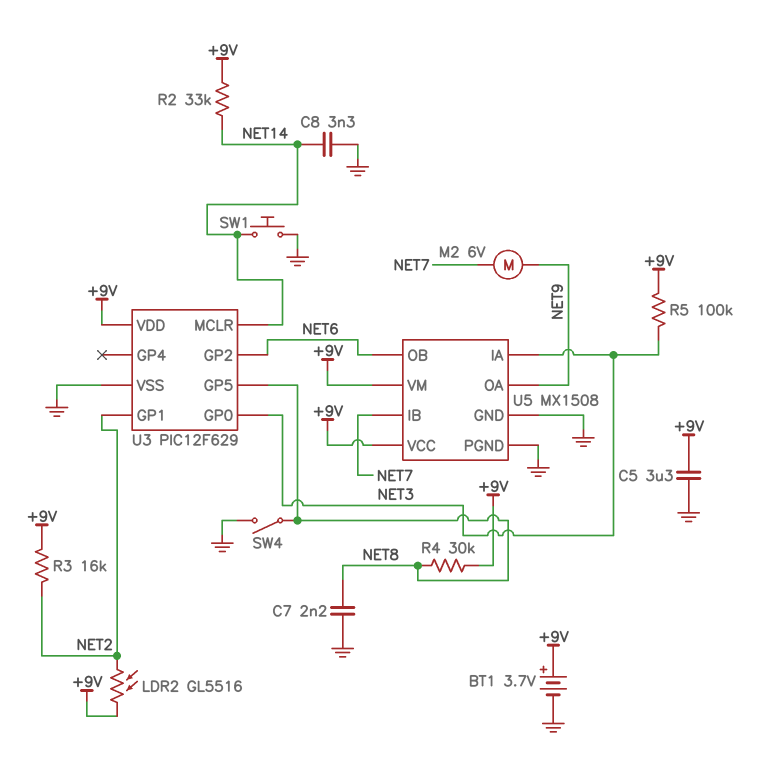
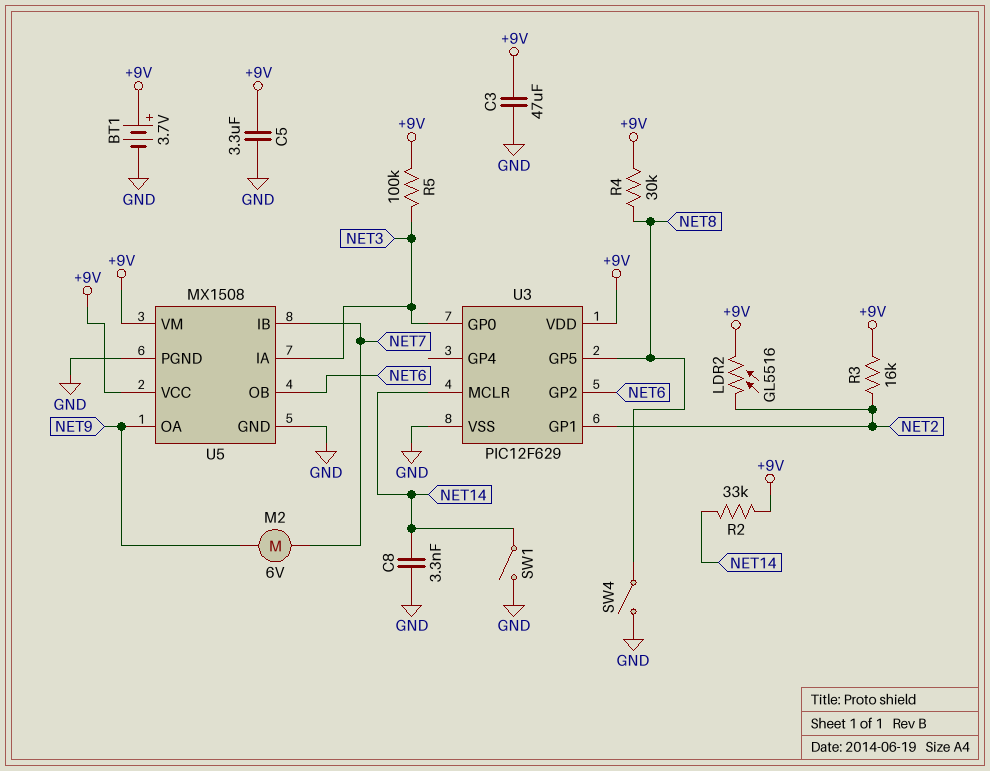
C3: none -> 47uF (+9V, GND)
C7: 2.2nF (GND, NET8) -> none
SW1: button (GND, NET14) -> switch (GND, NET14)

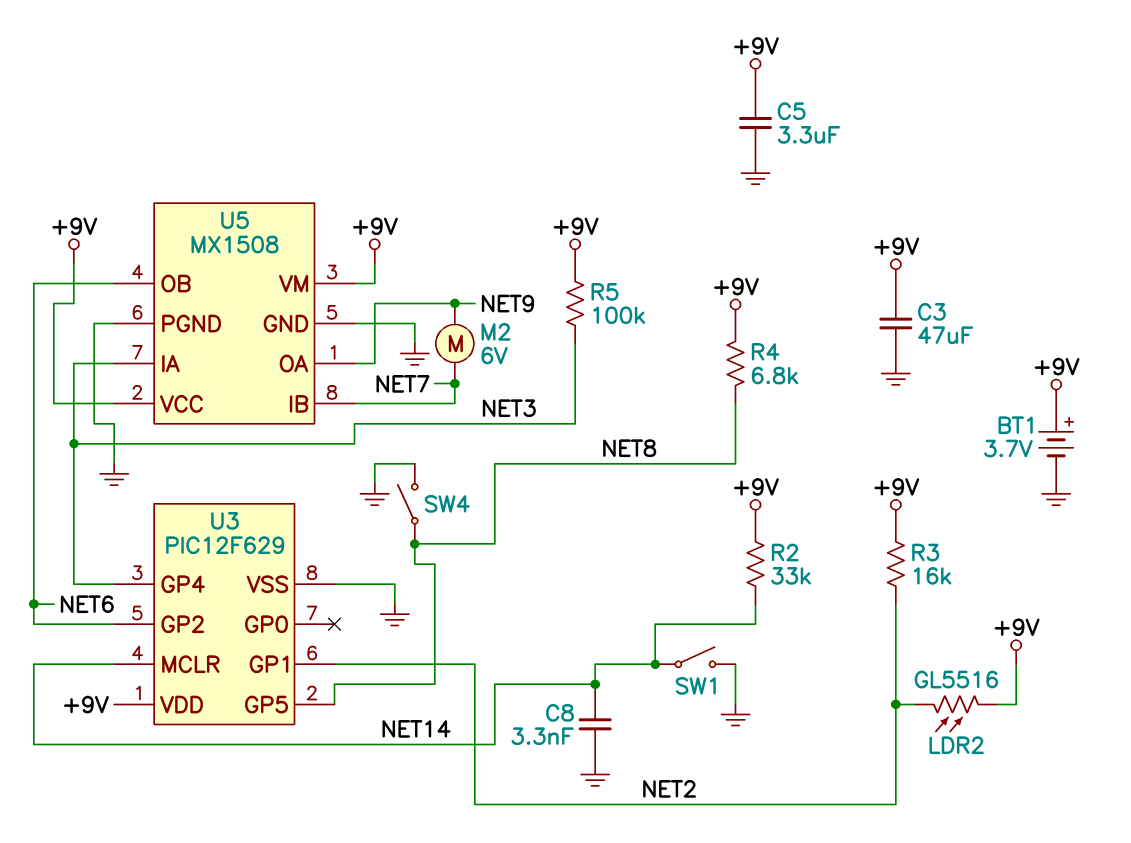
R4: 30k (+9V, NET8) -> 6.8k (+9V, NET8)
U3 pin GP0: NET3 -> none
U3 pin GP4: none -> NET3

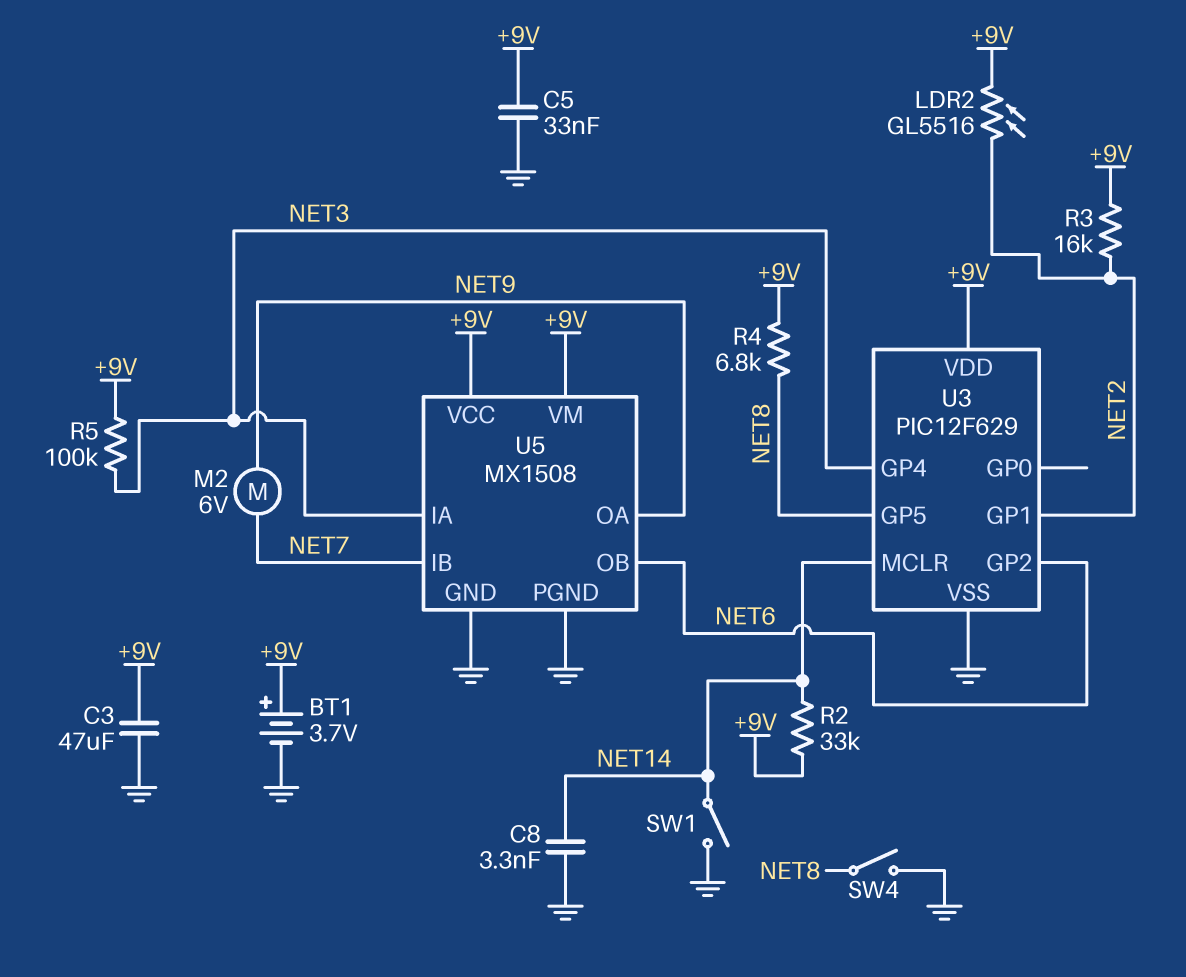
C5: 3.3uF (+9V, GND) -> 33nF (+9V, GND)

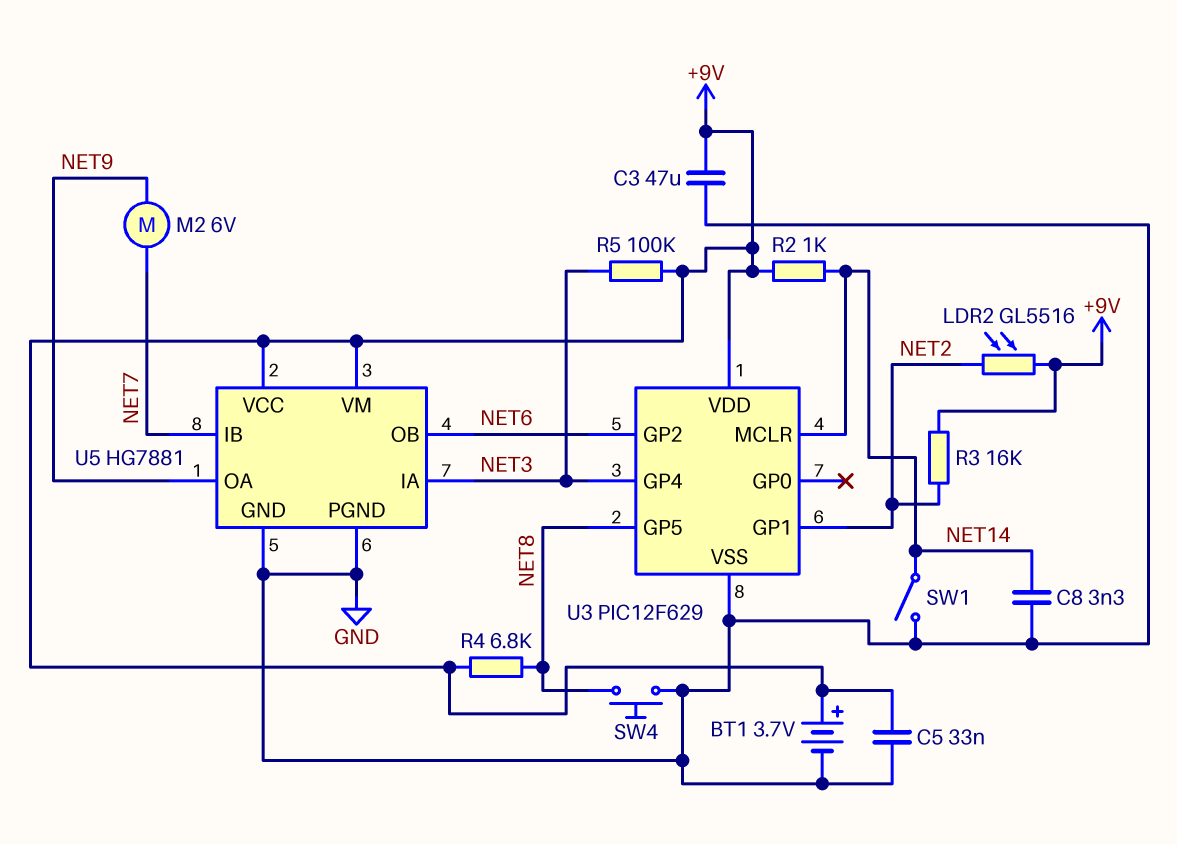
R2: 33k (+9V, NET14) -> 1k (+9V, NET14)
SW4: switch (GND, NET8) -> button (GND, NET8)
U5: MX1508 -> HG7881

